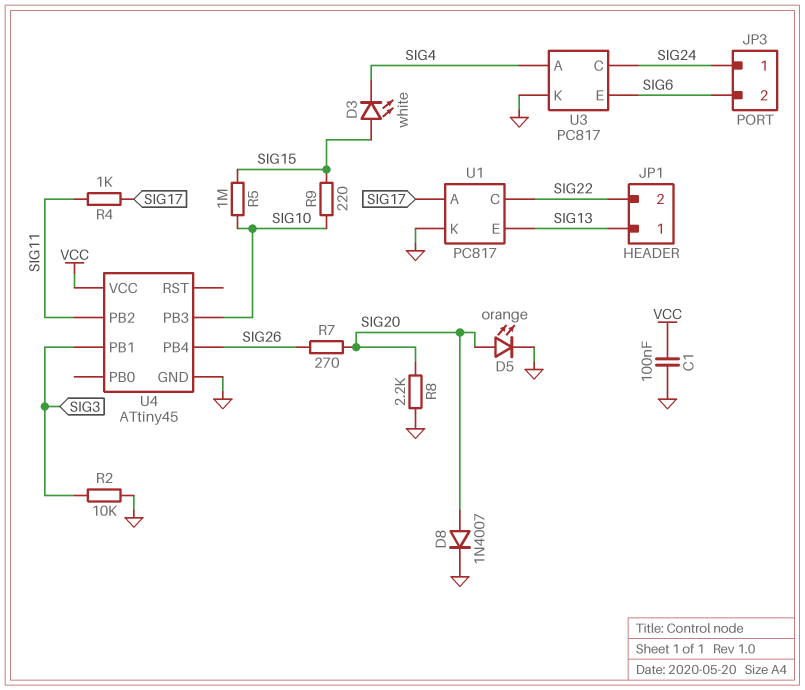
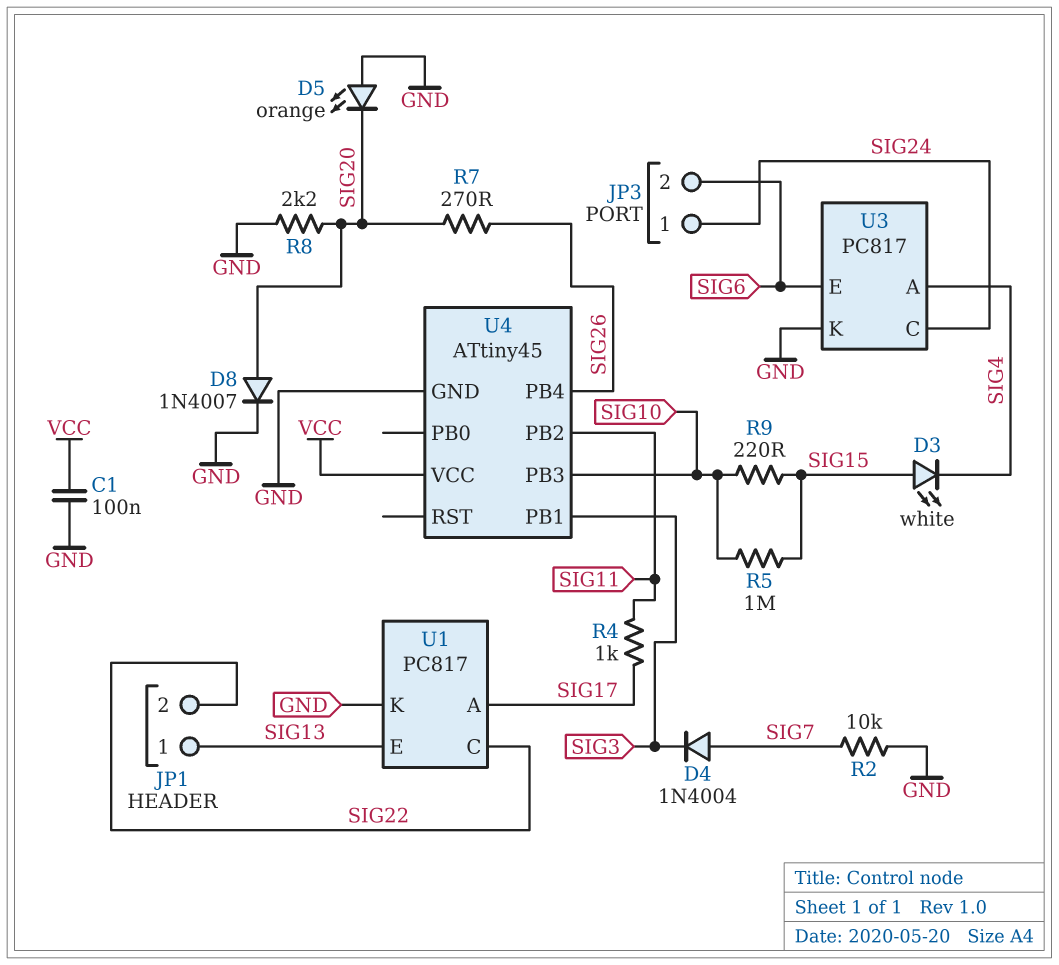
D4: none -> diode 1N4004 (A SIG7, K SIG3)
D5: LED orange (A SIG20, K GND) -> LED orange (A GND, K SIG20)
R2: 10k (GND, SIG3) -> 10k (GND, SIG7)

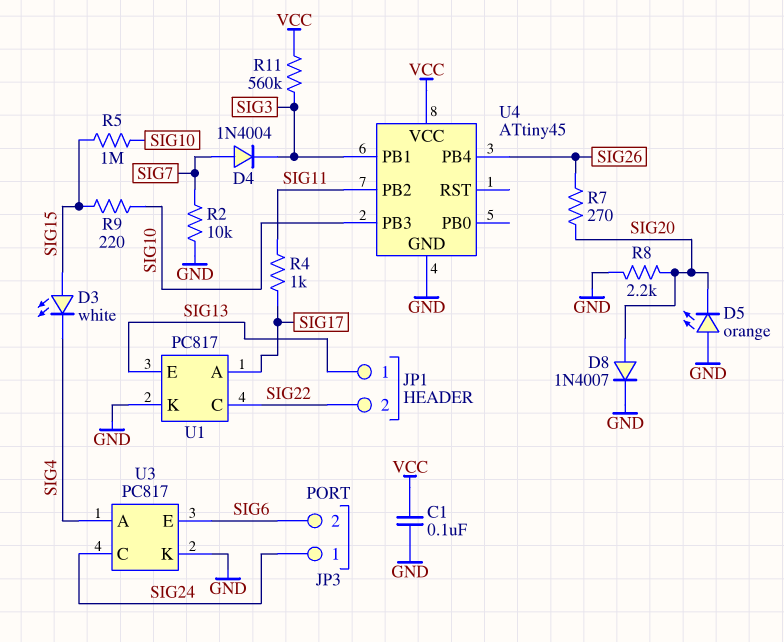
R11: none -> 560k (SIG3, VCC)

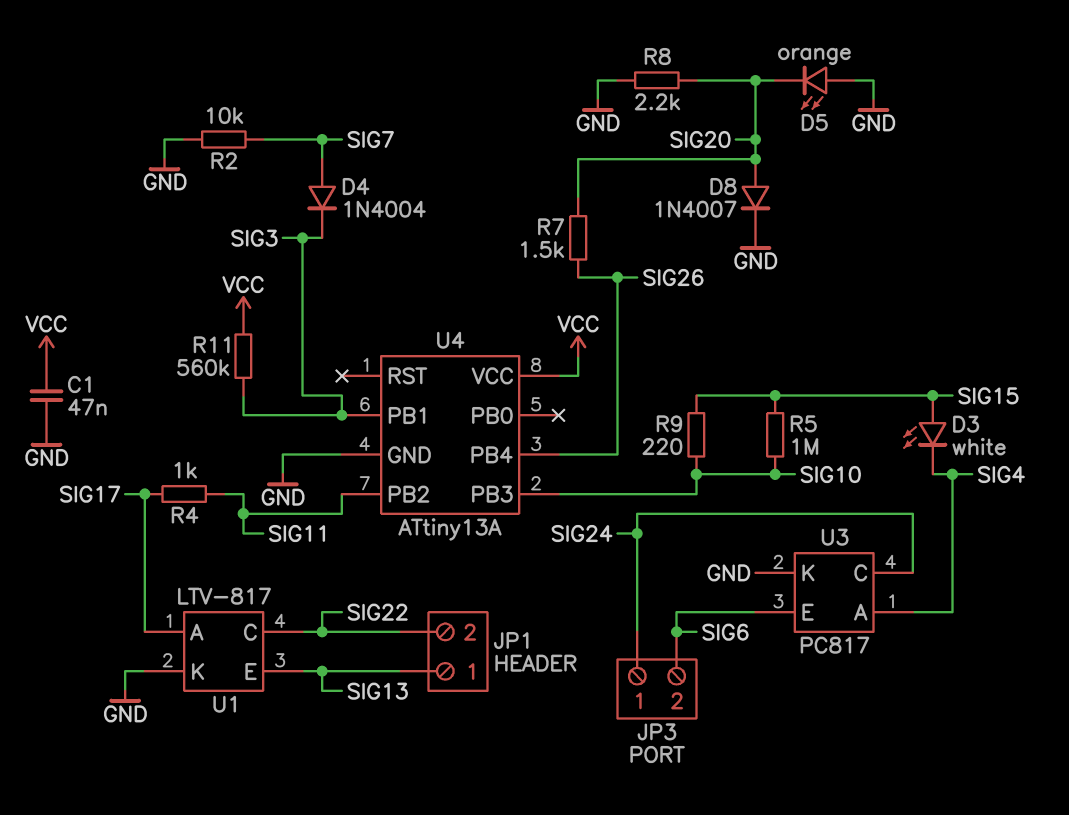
C1: 100nF (GND, VCC) -> 47nF (GND, VCC)
R7: 270 (SIG20, SIG26) -> 1.5k (SIG20, SIG26)
U1: PC817 -> LTV-817
U4: ATtiny45 -> ATtiny13A

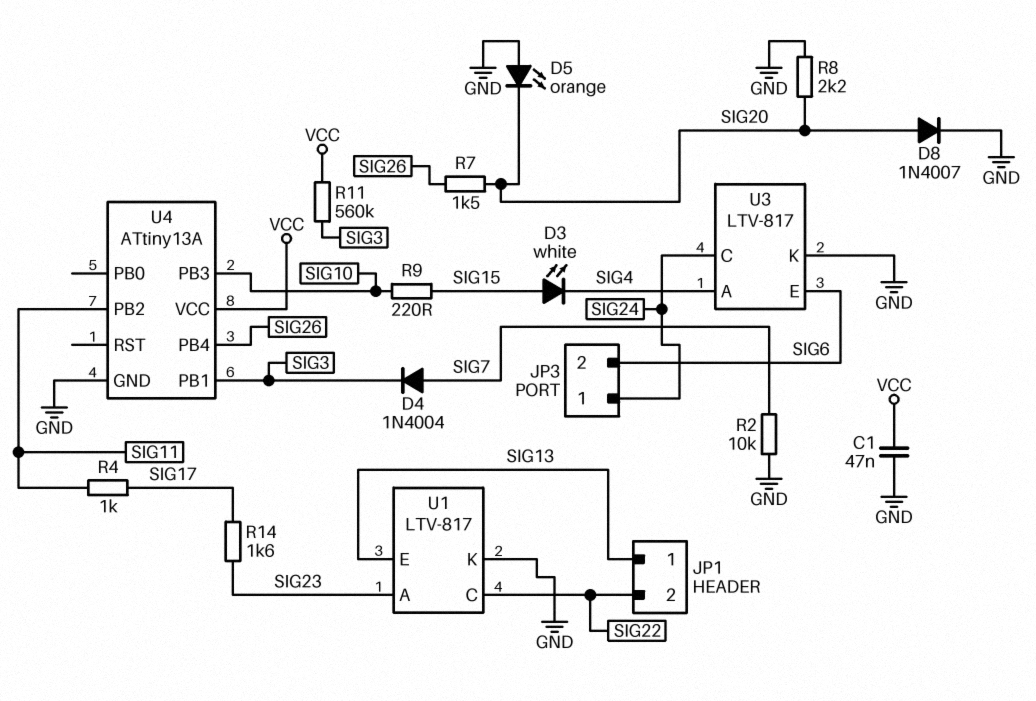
R5: 1M (SIG10, SIG15) -> none
R14: none -> 1.6k (SIG17, SIG23)
U1 pin A: SIG17 -> SIG23
U3: PC817 -> LTV-817

